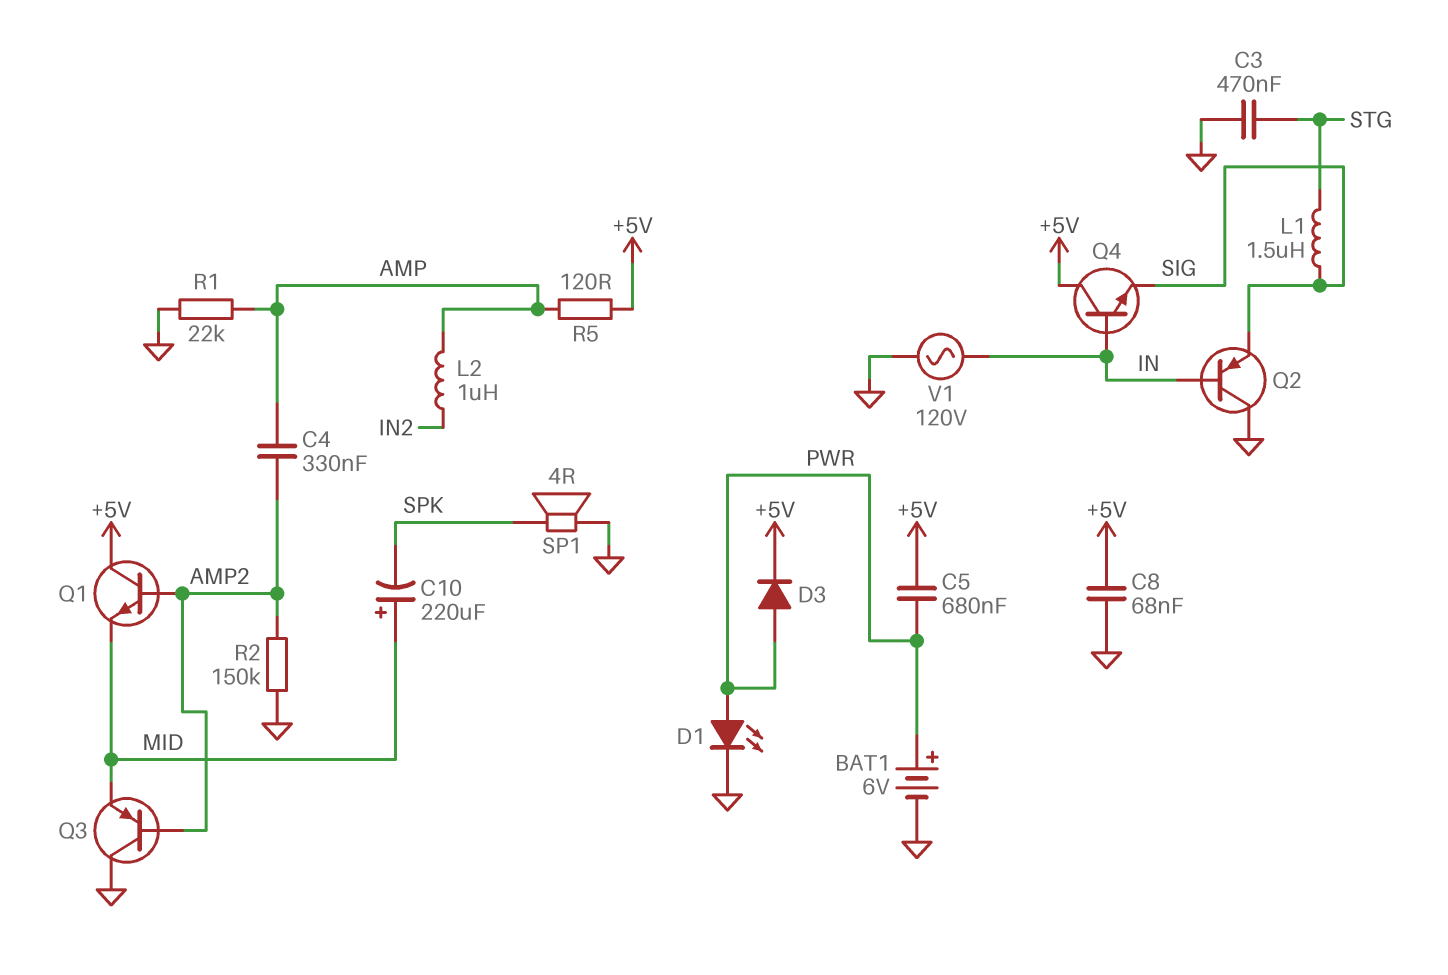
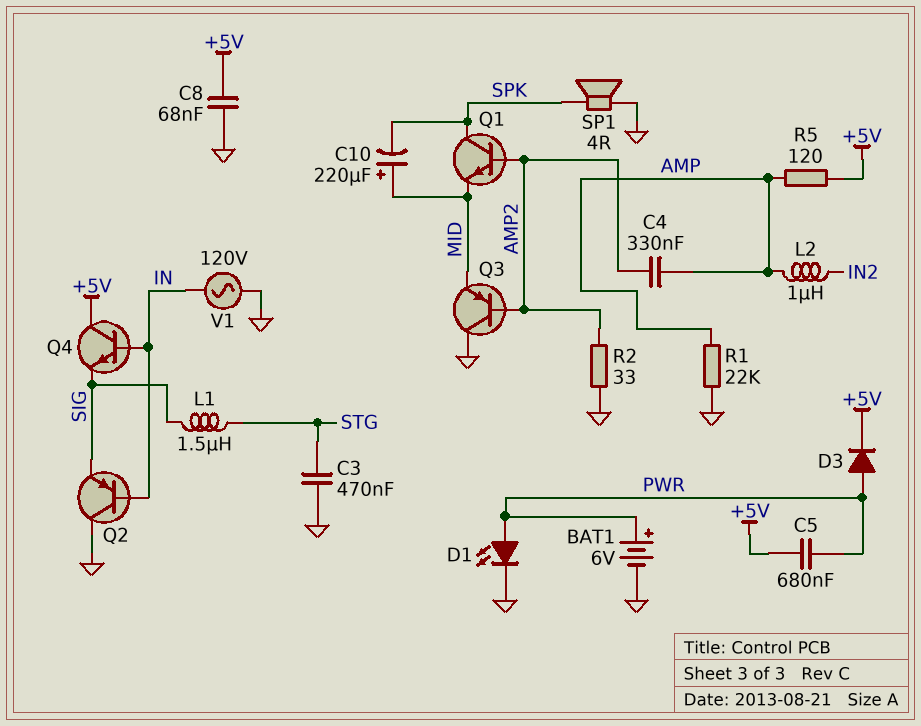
Q1: NPN (B AMP2, C +5V, E MID) -> NPN (B AMP2, C SPK, E MID)
R2: 150k (AMP2, GND) -> 33 (AMP2, GND)

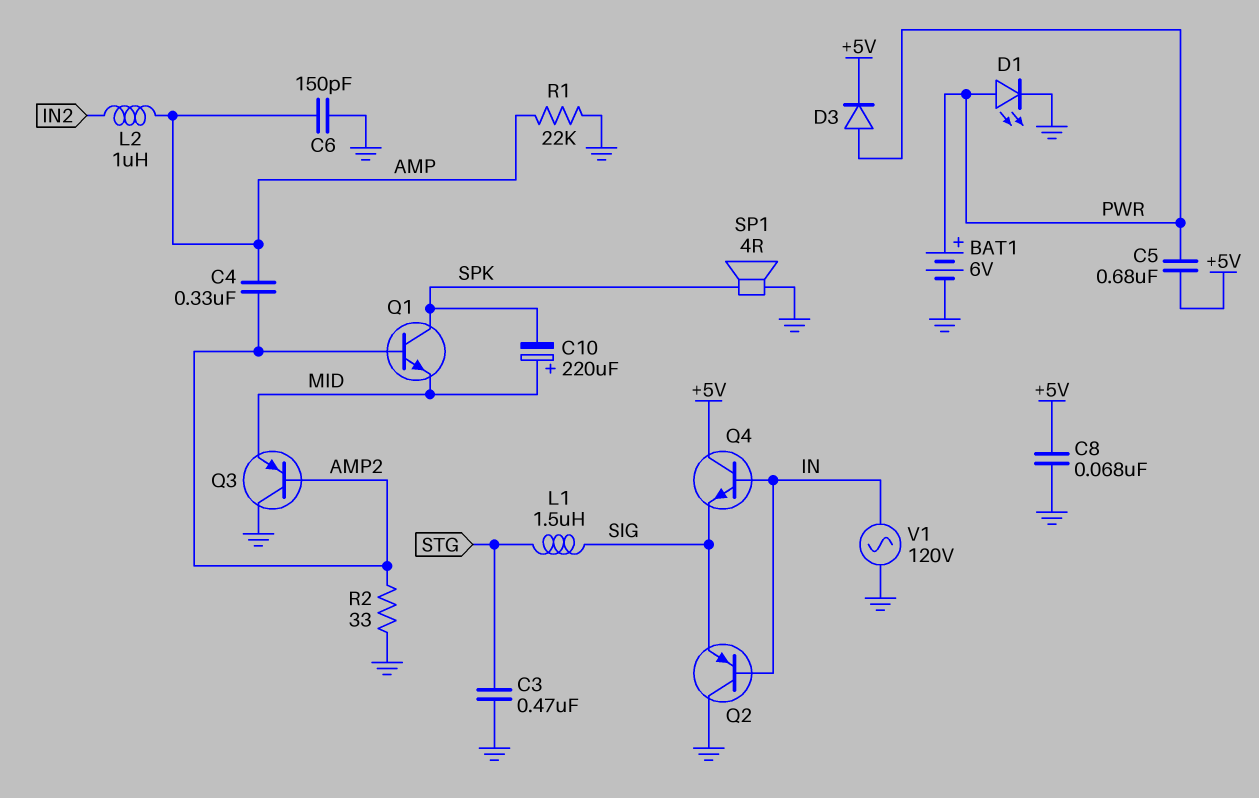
C6: none -> 150pF (AMP, GND)
R5: 120 (+5V, AMP) -> none

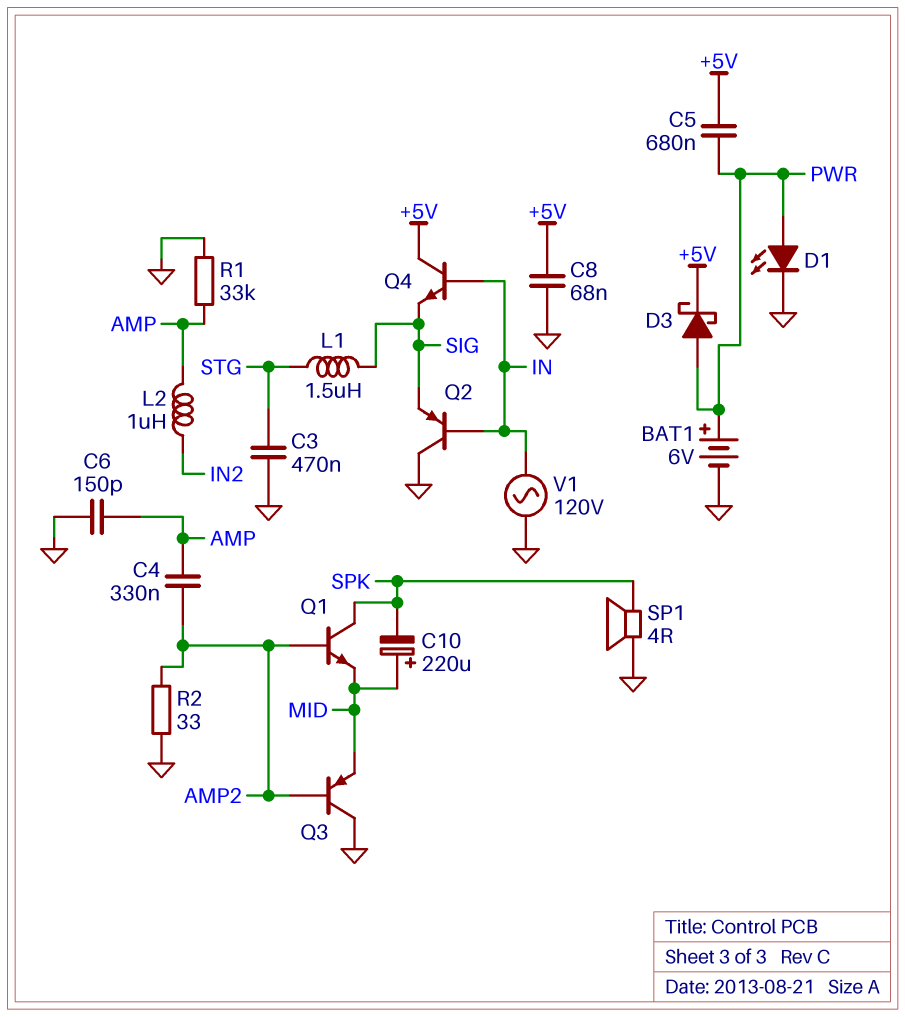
D3: diode (A PWR, K +5V) -> schottky (A PWR, K +5V)
R1: 22k (AMP, GND) -> 33k (AMP, GND)

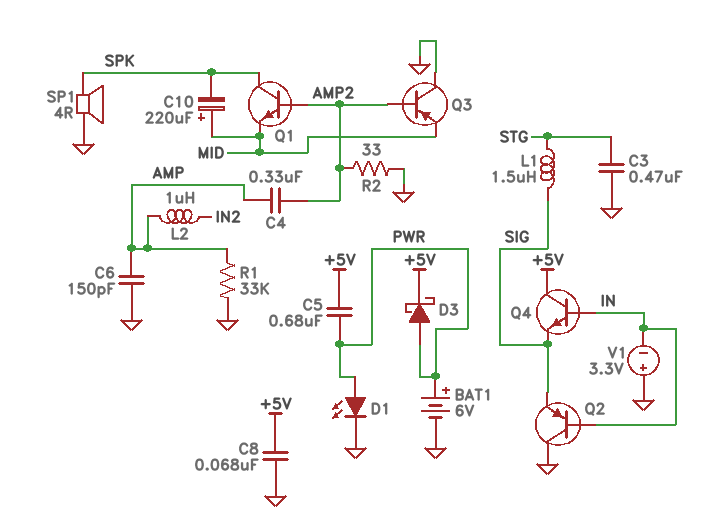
V1: AC 120V (GND, IN) -> 3.3V (plus GND, minus IN)

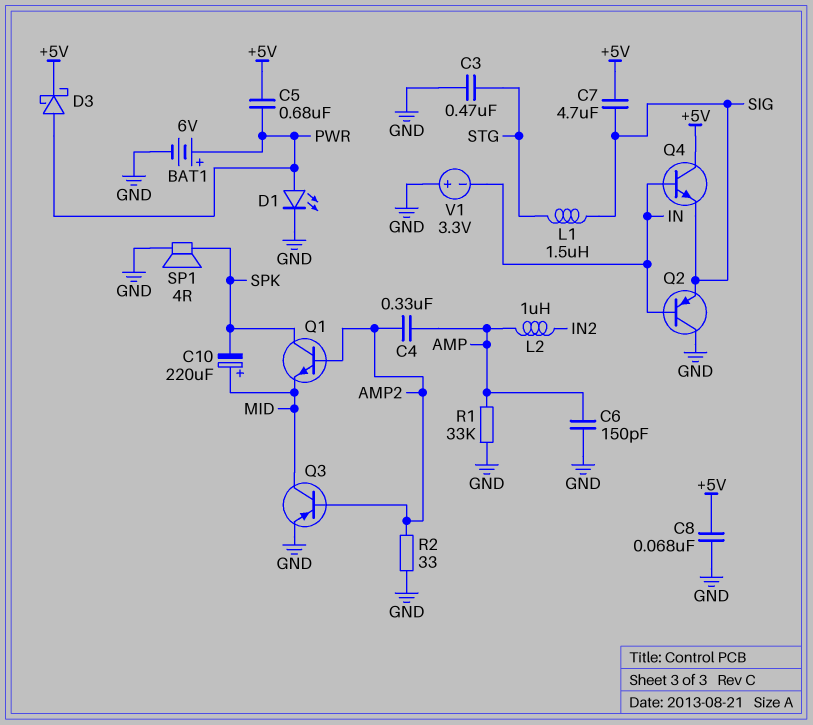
C7: none -> 4.7uF (+5V, SIG)
Q3: PNP (B AMP2, C GND, E MID) -> PNP (B AMP2, C MID, E GND)

